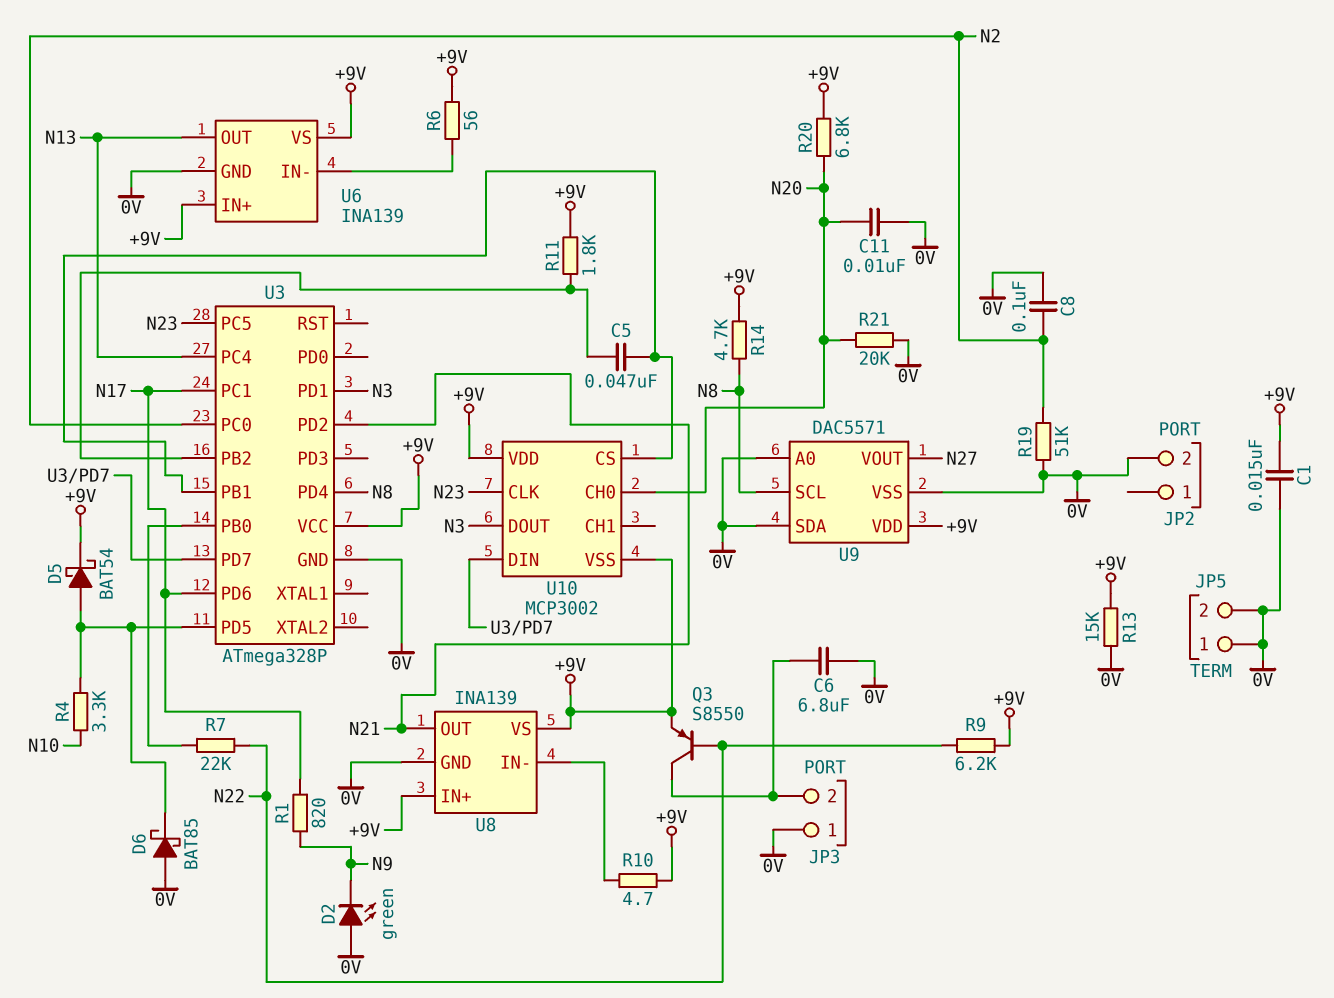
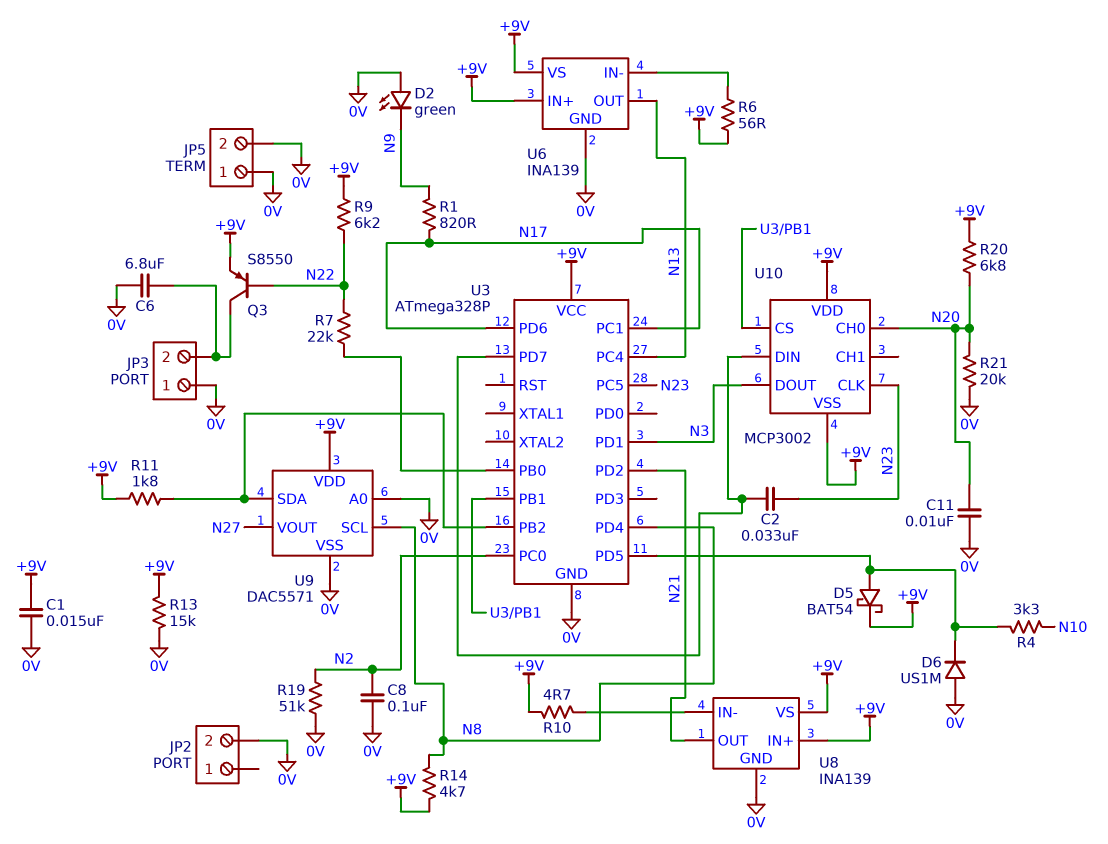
C2: none -> 33nF (N23, U3/PD7)
C5: 47nF (U3/PB1, U3/PB2) -> none
D6: schottky BAT85 (A 0V, K U3/PD5) -> diode US1M (A 0V, K U3/PD5)
U9 pin SDA: 0V -> U3/PB2

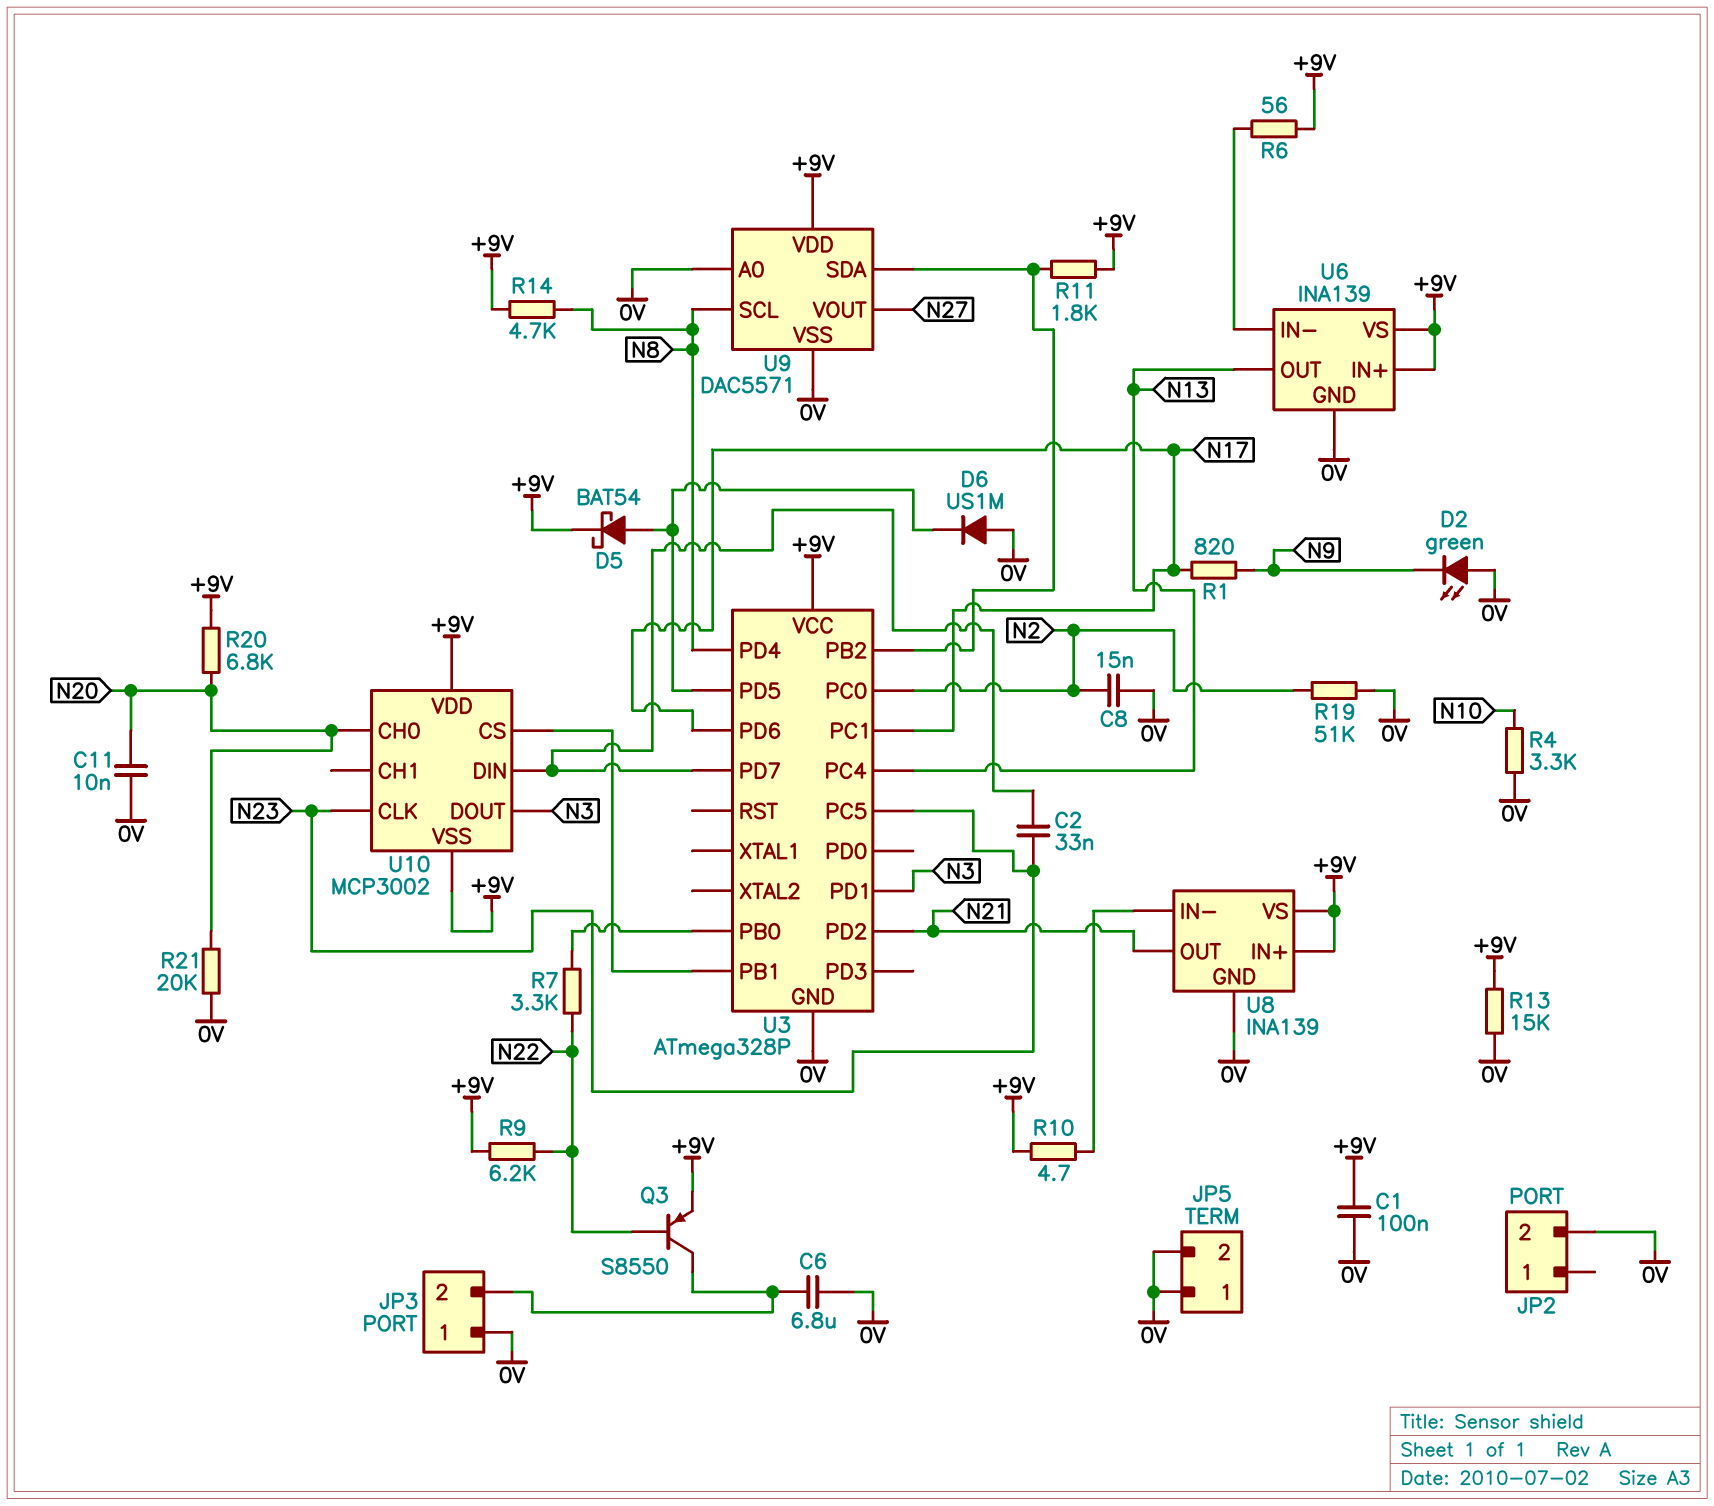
C1: 15nF (+9V, 0V) -> 100nF (+9V, 0V)
C8: 100nF (0V, N2) -> 15nF (0V, N2)
R4: 3.3k (N10, U3/PD5) -> 3.3k (0V, N10)
R7: 22k (N22, U3/PB0) -> 3.3k (N22, U3/PB0)

